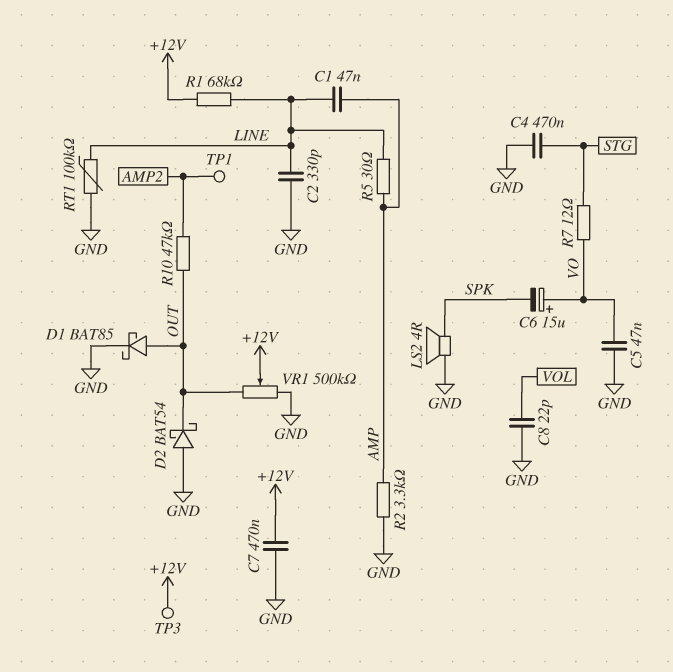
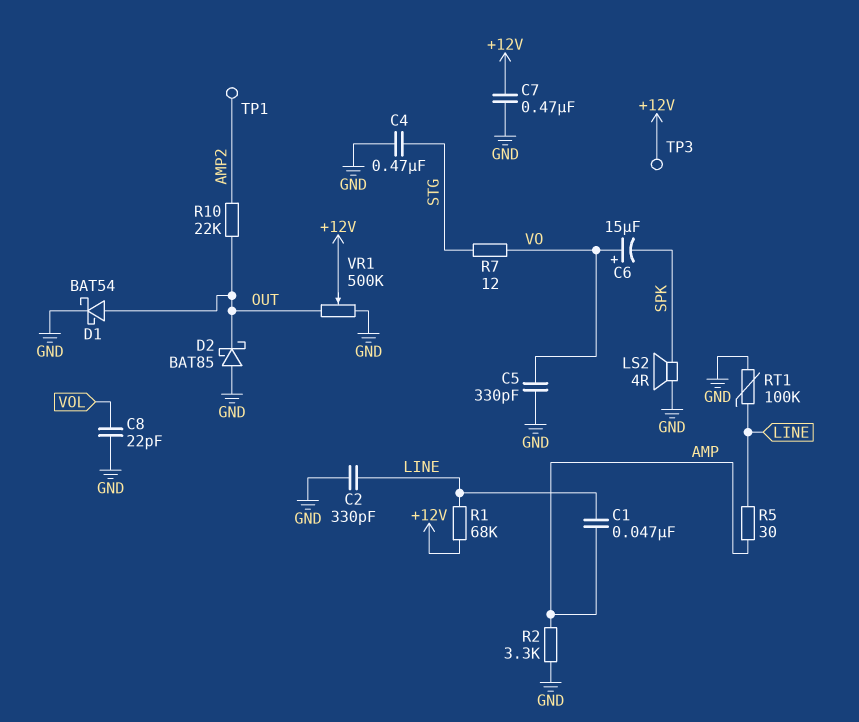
C5: 47nF (GND, VO) -> 330pF (GND, VO)
D1: schottky BAT85 (A OUT, K GND) -> schottky BAT54 (A OUT, K GND)
D2: schottky BAT54 (A GND, K OUT) -> schottky BAT85 (A GND, K OUT)
R10: 47k (AMP2, OUT) -> 22k (AMP2, OUT)

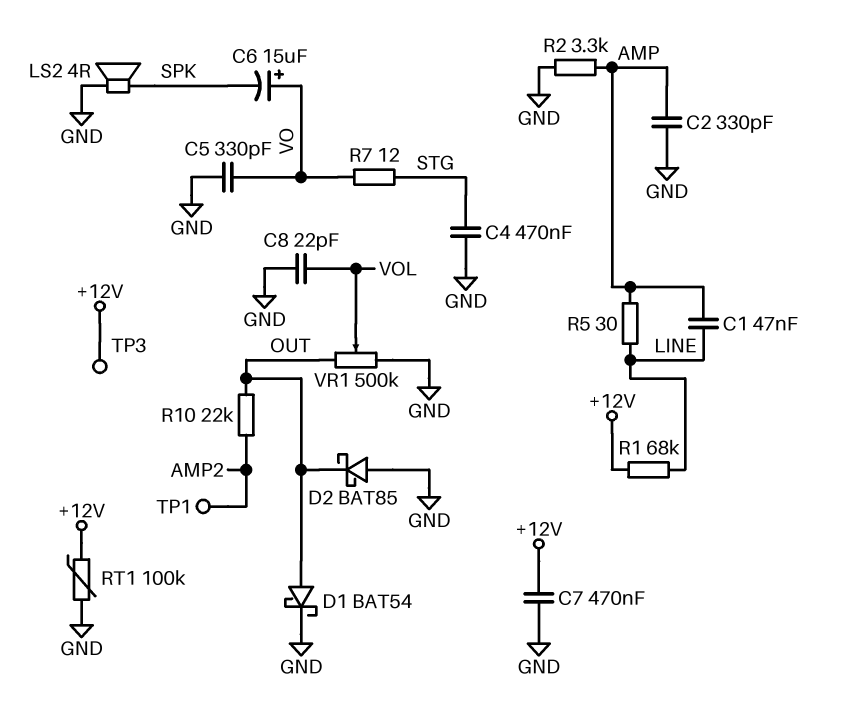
C2: 330pF (GND, LINE) -> 330pF (AMP, GND)
RT1: 100k (GND, LINE) -> 100k (+12V, GND)
VR1: 500k (GND, OUT, wiper +12V) -> 500k (GND, OUT, wiper VOL)

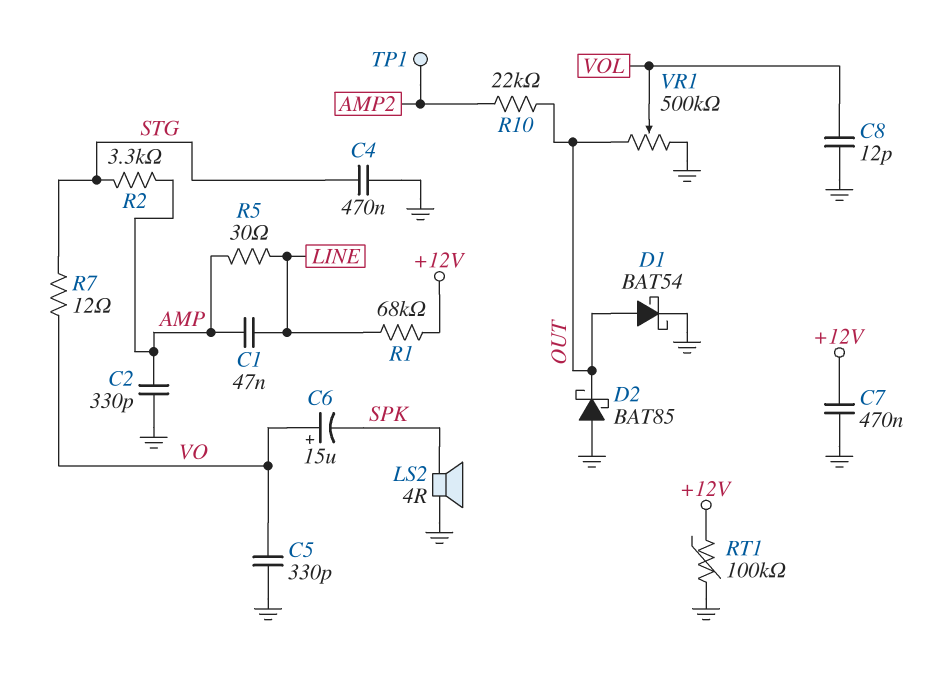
C8: 22pF (GND, VOL) -> 12pF (GND, VOL)
R2: 3.3k (AMP, GND) -> 3.3k (AMP, STG)
TP3: test point (+12V) -> none

